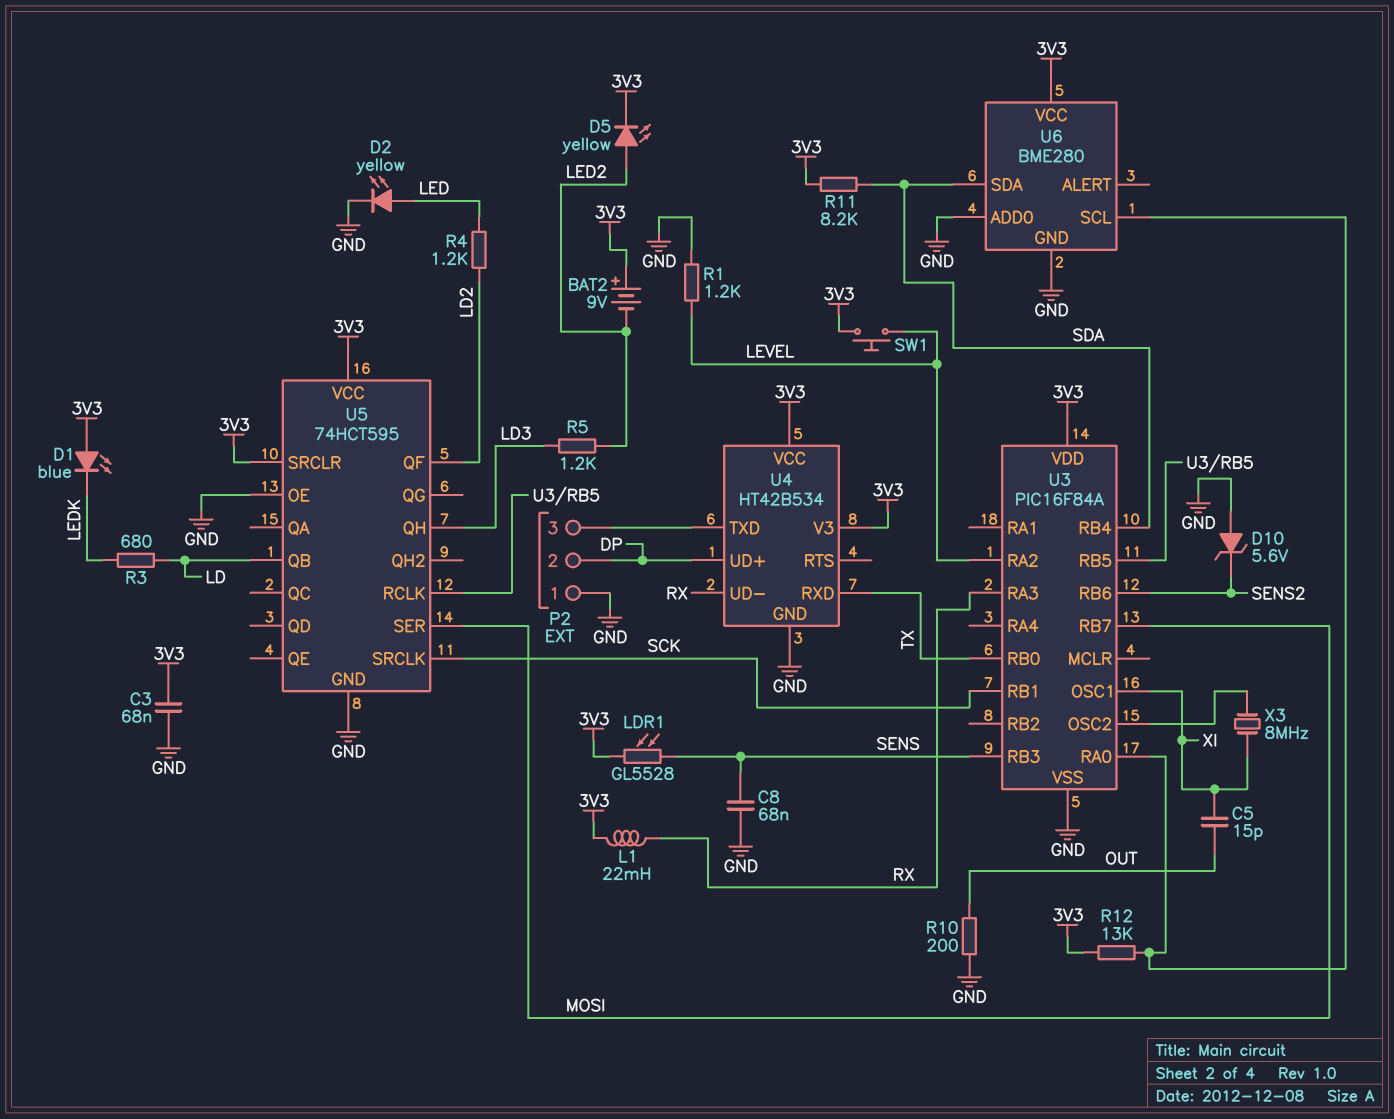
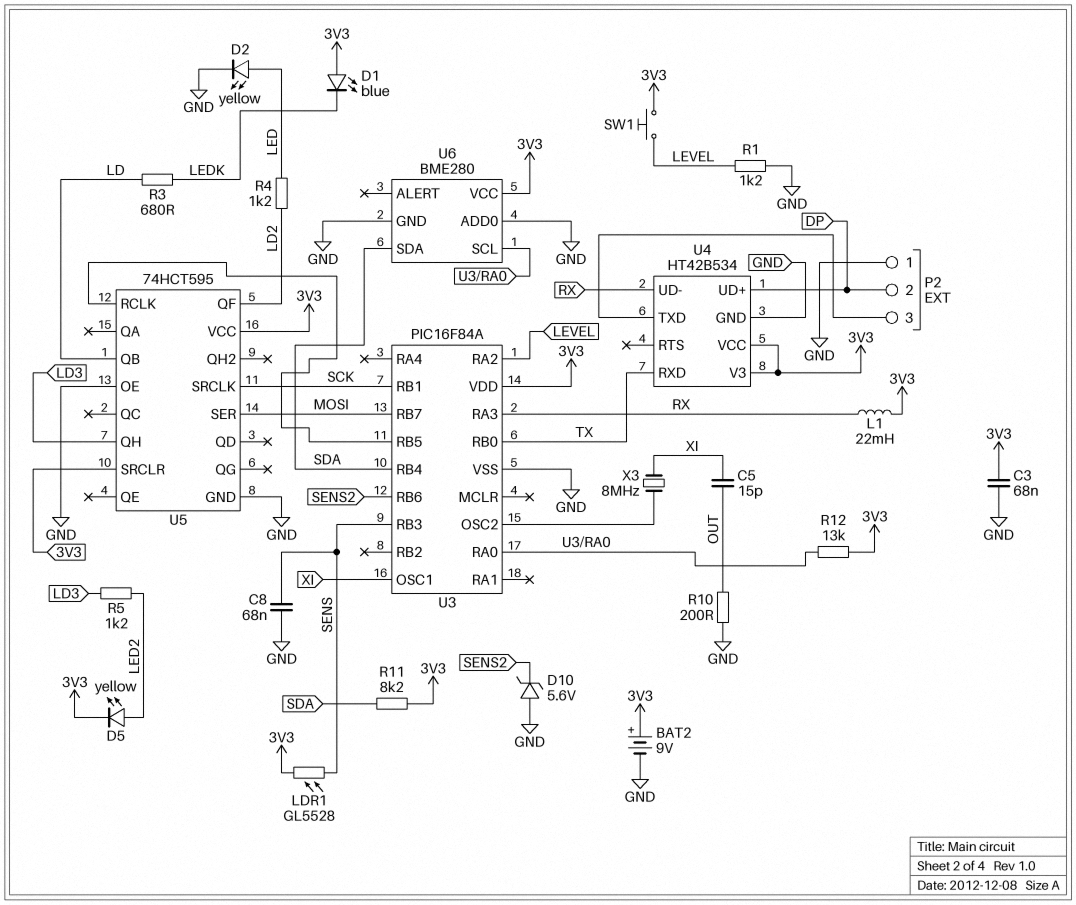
BAT2: 9V (plus 3V3, minus LED2) -> 9V (plus 3V3, minus GND)

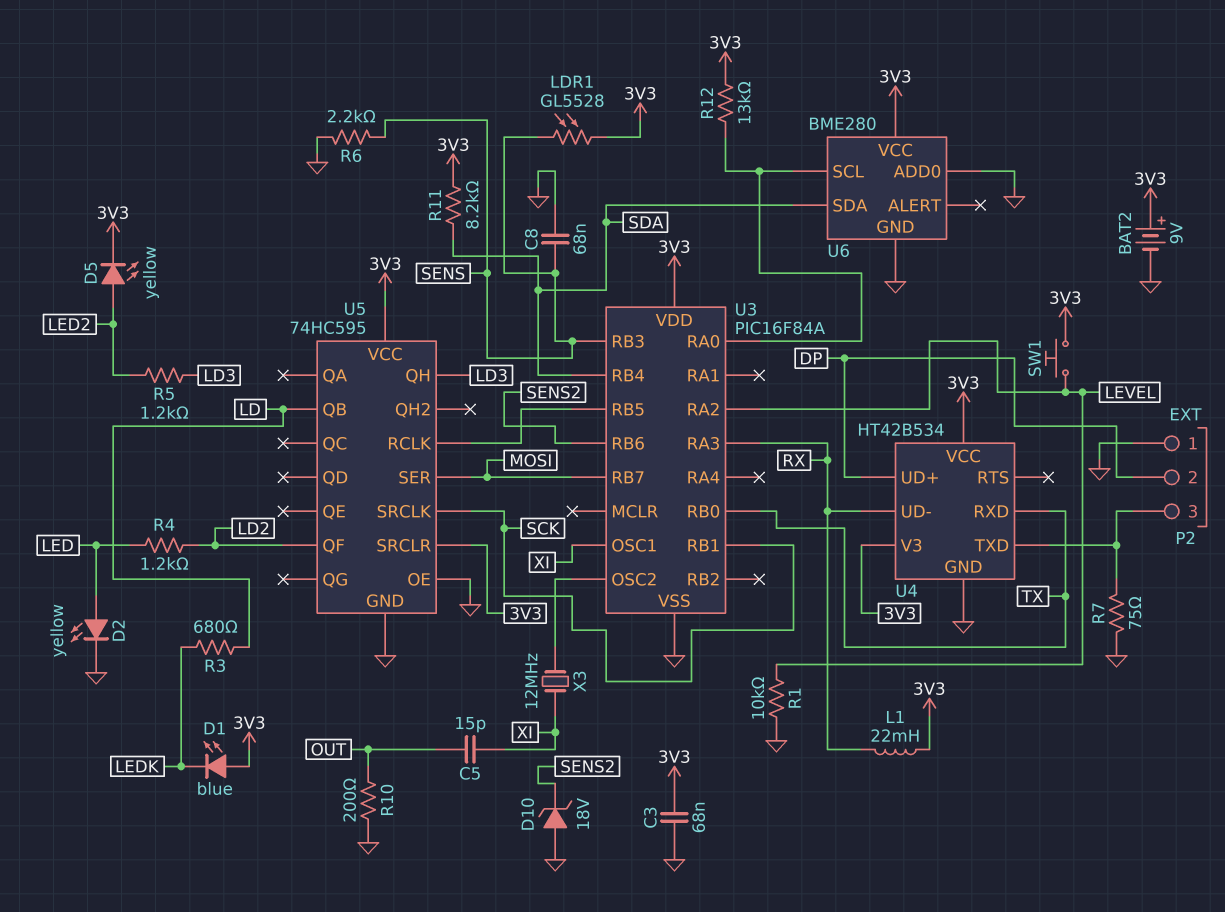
D10: zener 5.6V (A GND, K SENS2) -> zener 18V (A GND, K SENS2)
R1: 1.2k (GND, LEVEL) -> 10k (GND, LEVEL)
R6: none -> 2.2k (GND, SENS)
R7: none -> 75 (GND, P2/3)
U5: 74HCT595 -> 74HC595
X3: 8MHz (U3/OSC2, XI) -> 12MHz (U3/OSC2, XI)

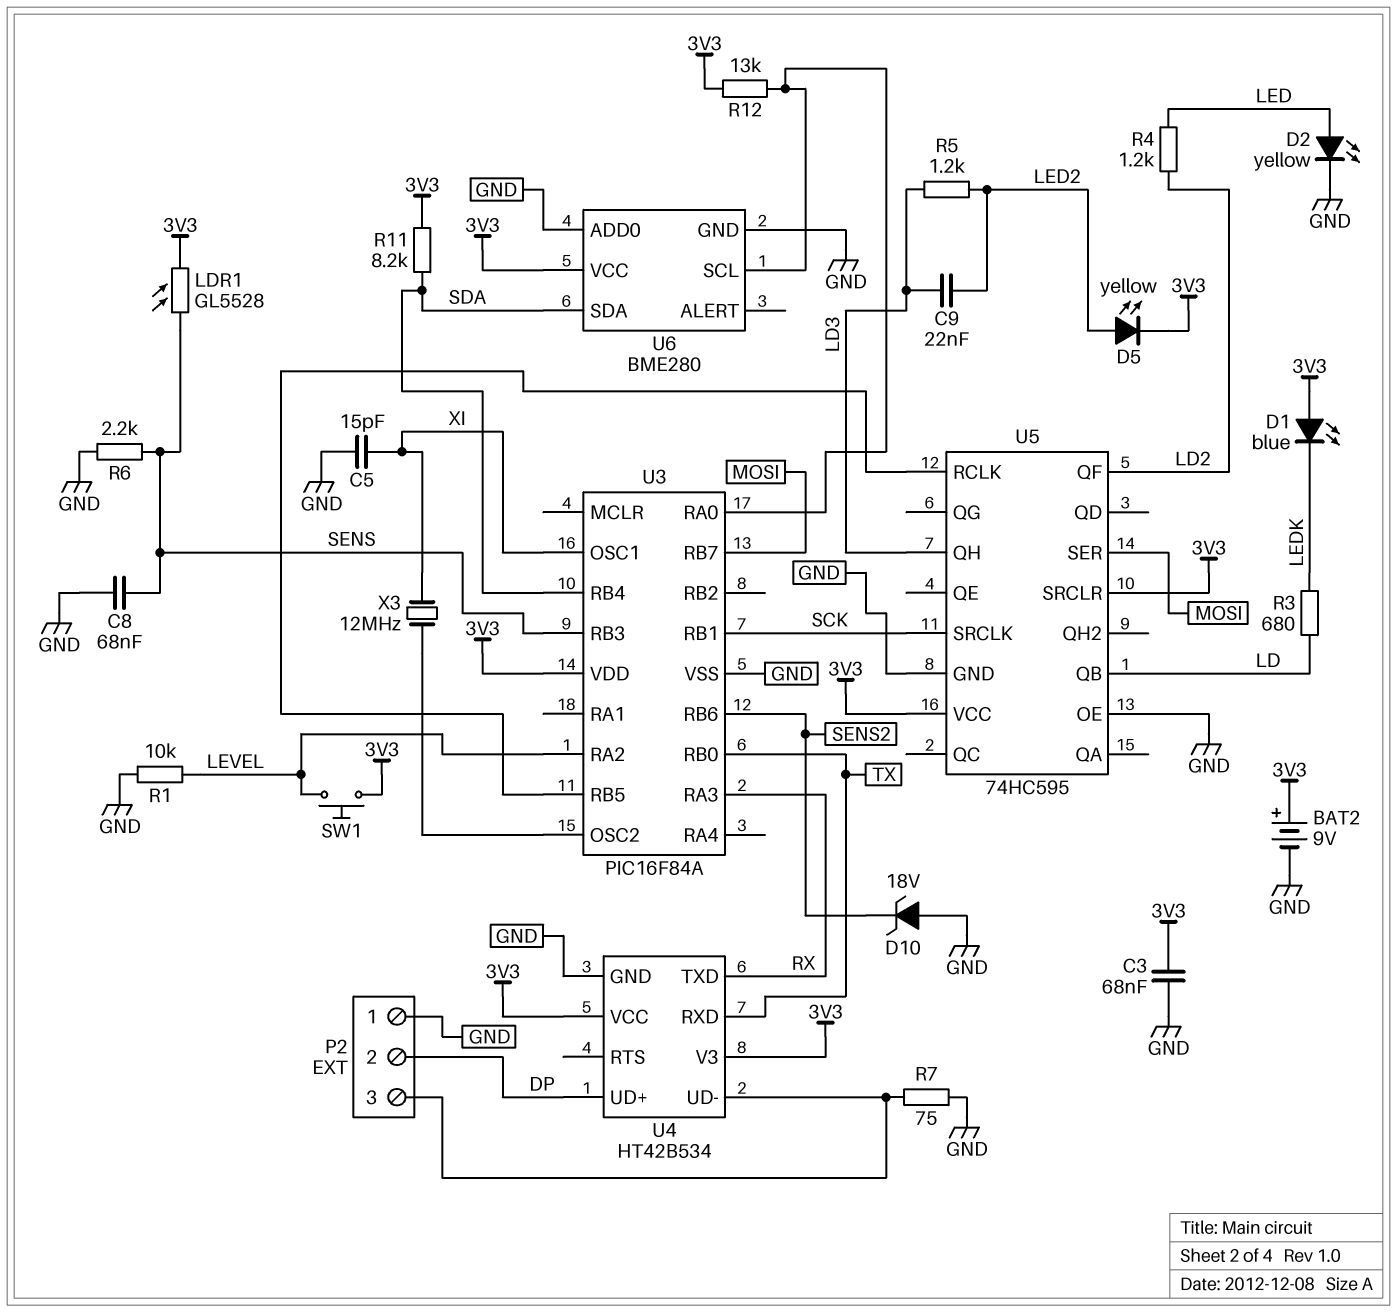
C5: 15pF (OUT, XI) -> 15pF (GND, XI)
C9: none -> 22nF (LD3, LED2)
L1: 22mH (3V3, RX) -> none
R10: 200 (GND, OUT) -> none
U4 pin TXD: P2/3 -> RX
U4 pin UD-: RX -> P2/3

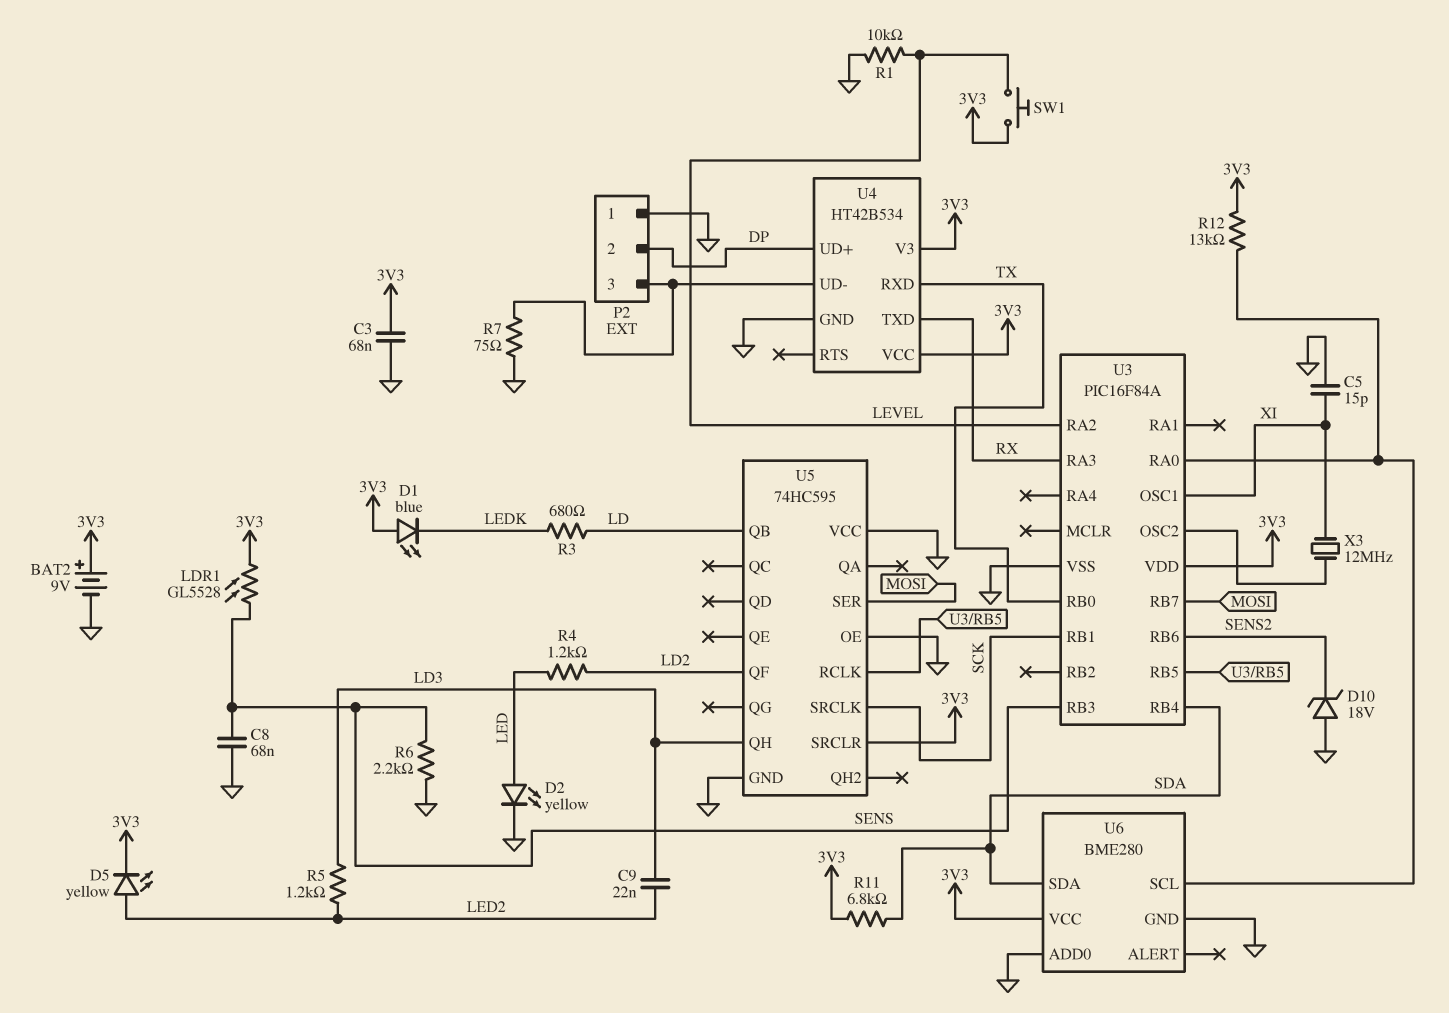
R11: 8.2k (3V3, SDA) -> 6.8k (3V3, SDA)
U5 pin VCC: 3V3 -> GND

